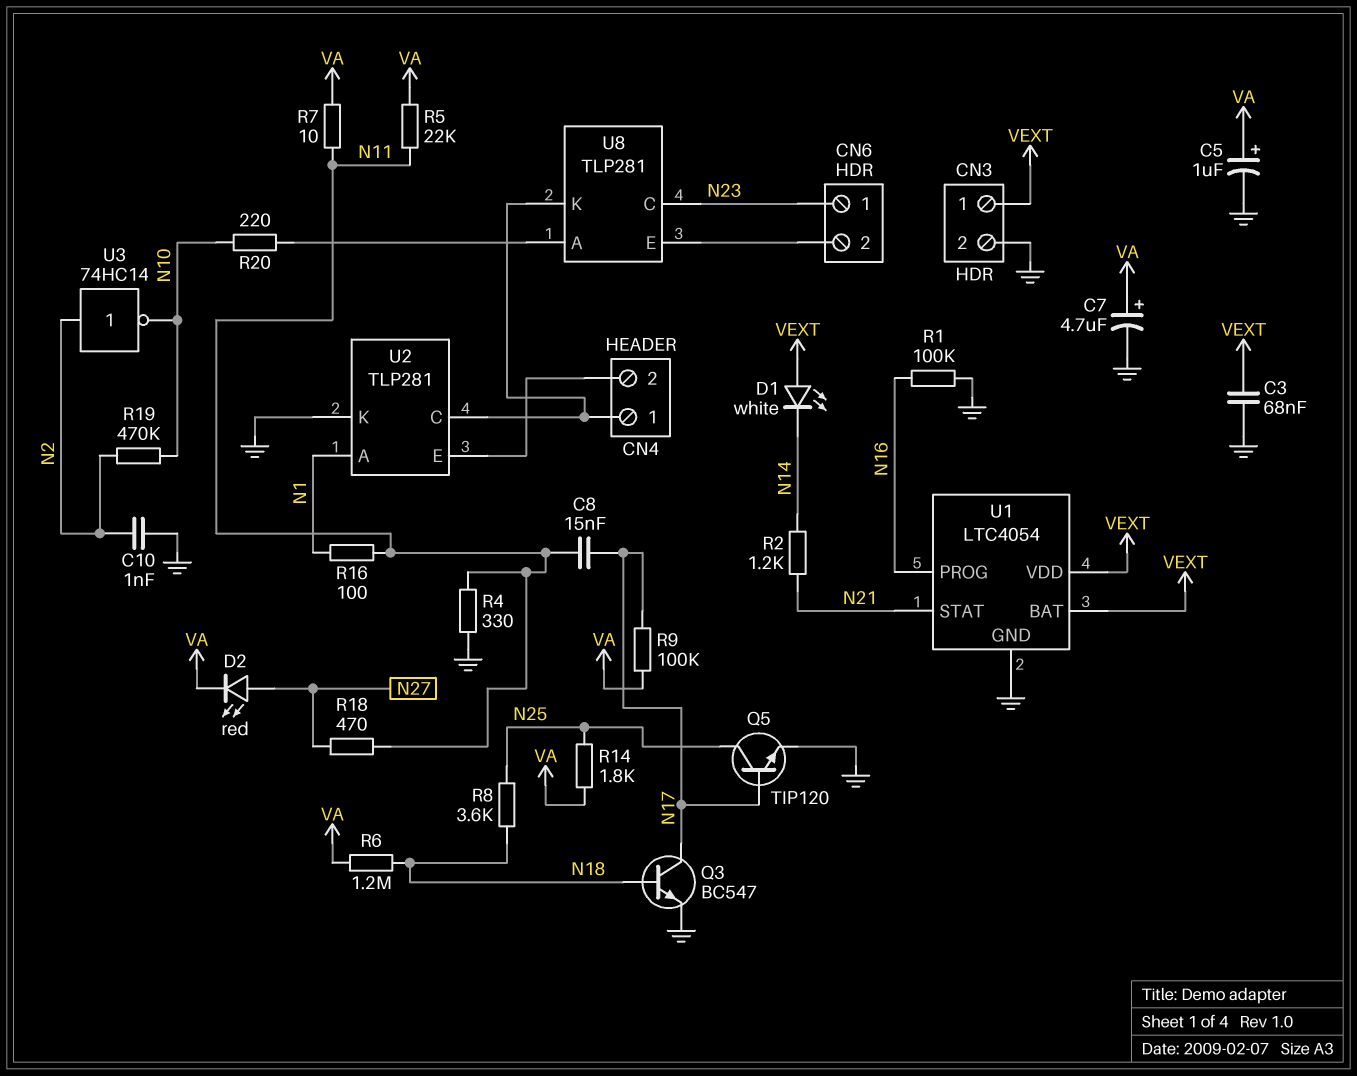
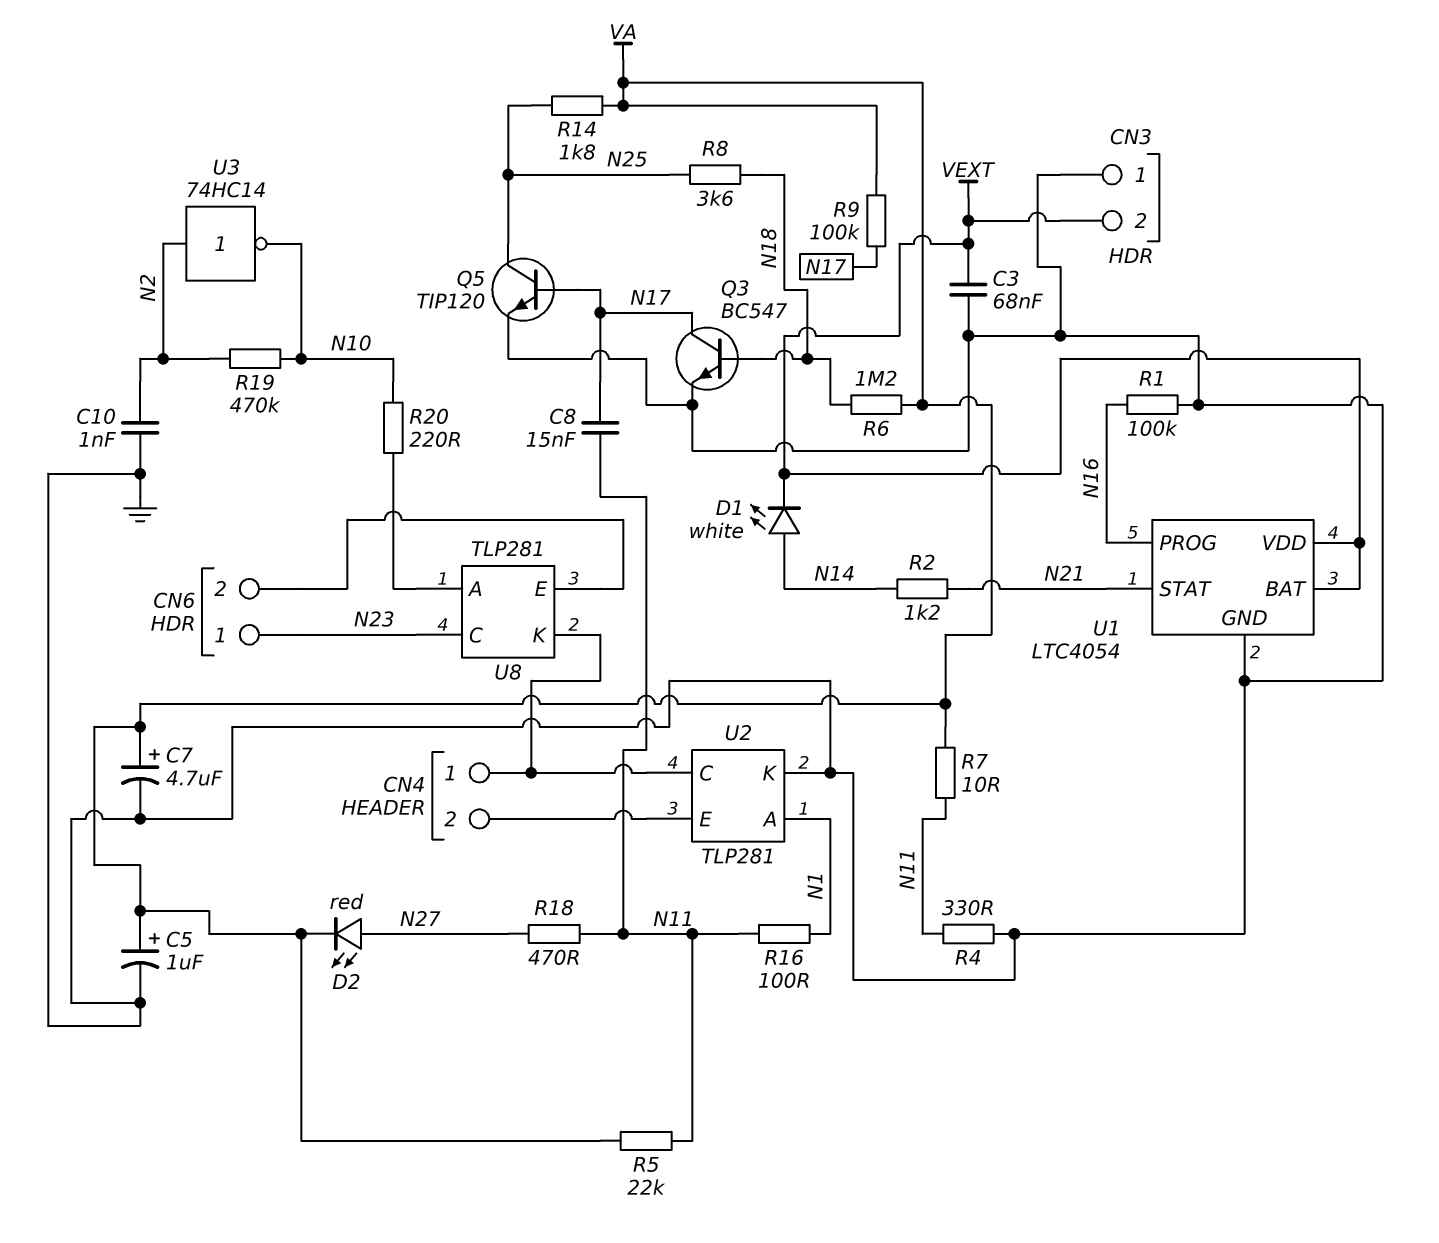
CN3 pin 1: VEXT -> GND
CN3 pin 2: GND -> VEXT
D1: LED white (A VEXT, K N14) -> LED white (A N14, K VEXT)

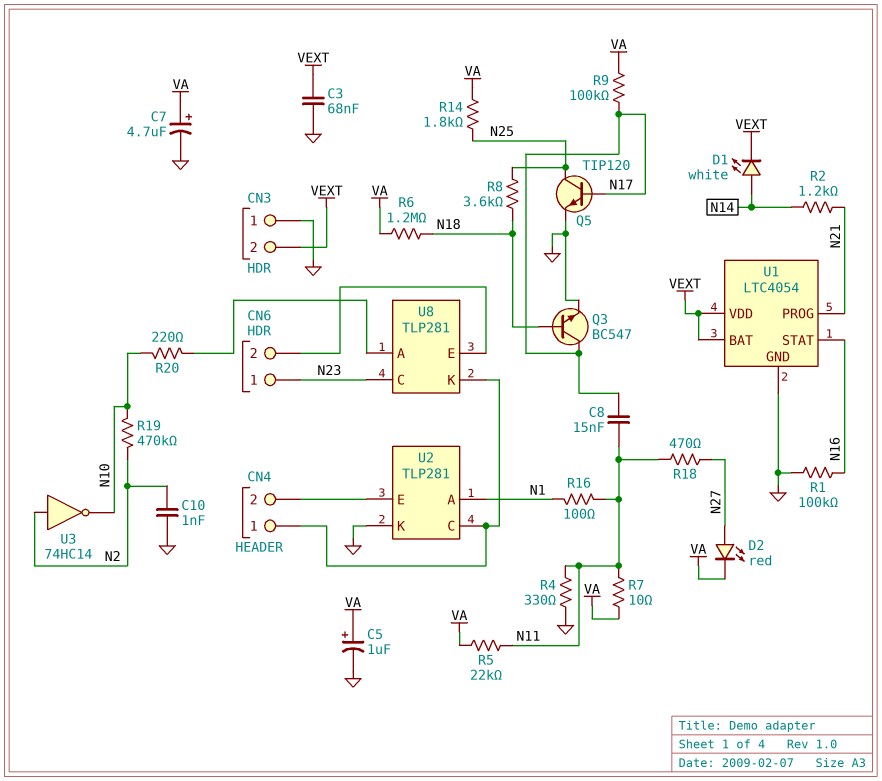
U1 pin PROG: N16 -> N21
U1 pin STAT: N21 -> N16

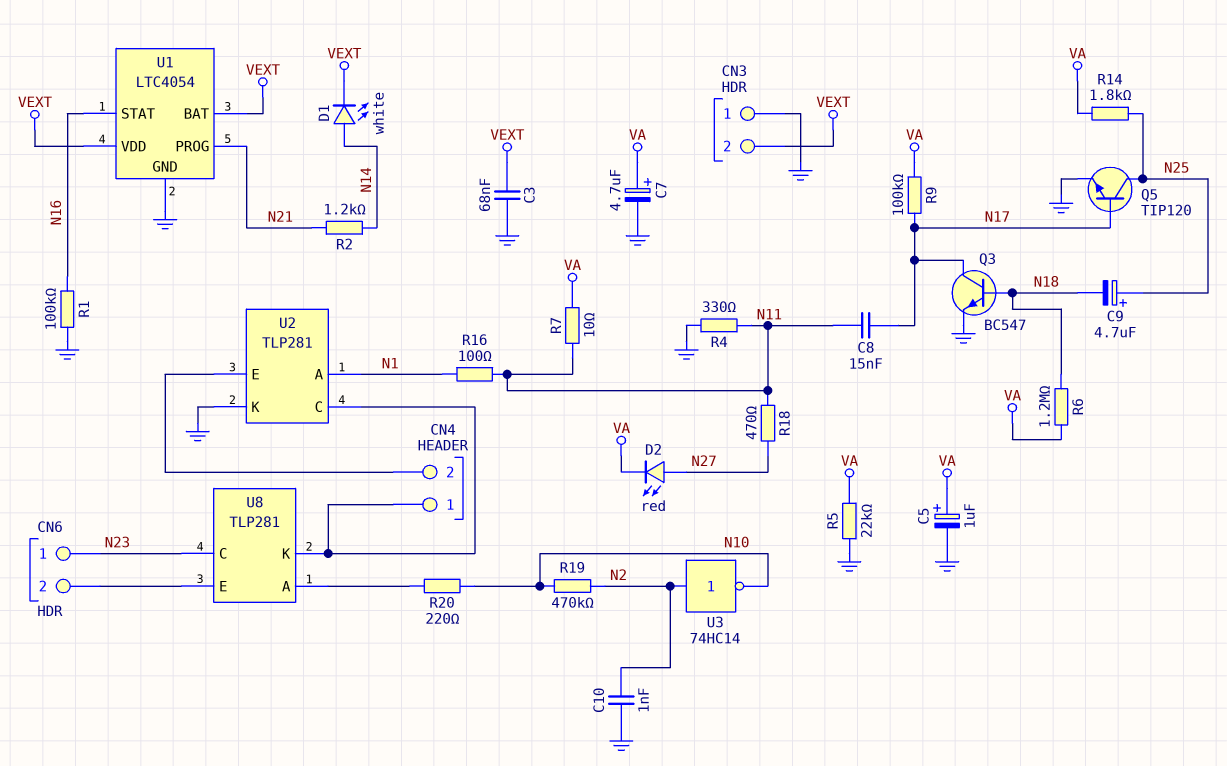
C9: none -> 4.7uF (plus N25, minus N18)
R5: 22k (N11, VA) -> 22k (GND, VA)
R8: 3.6k (N18, N25) -> none

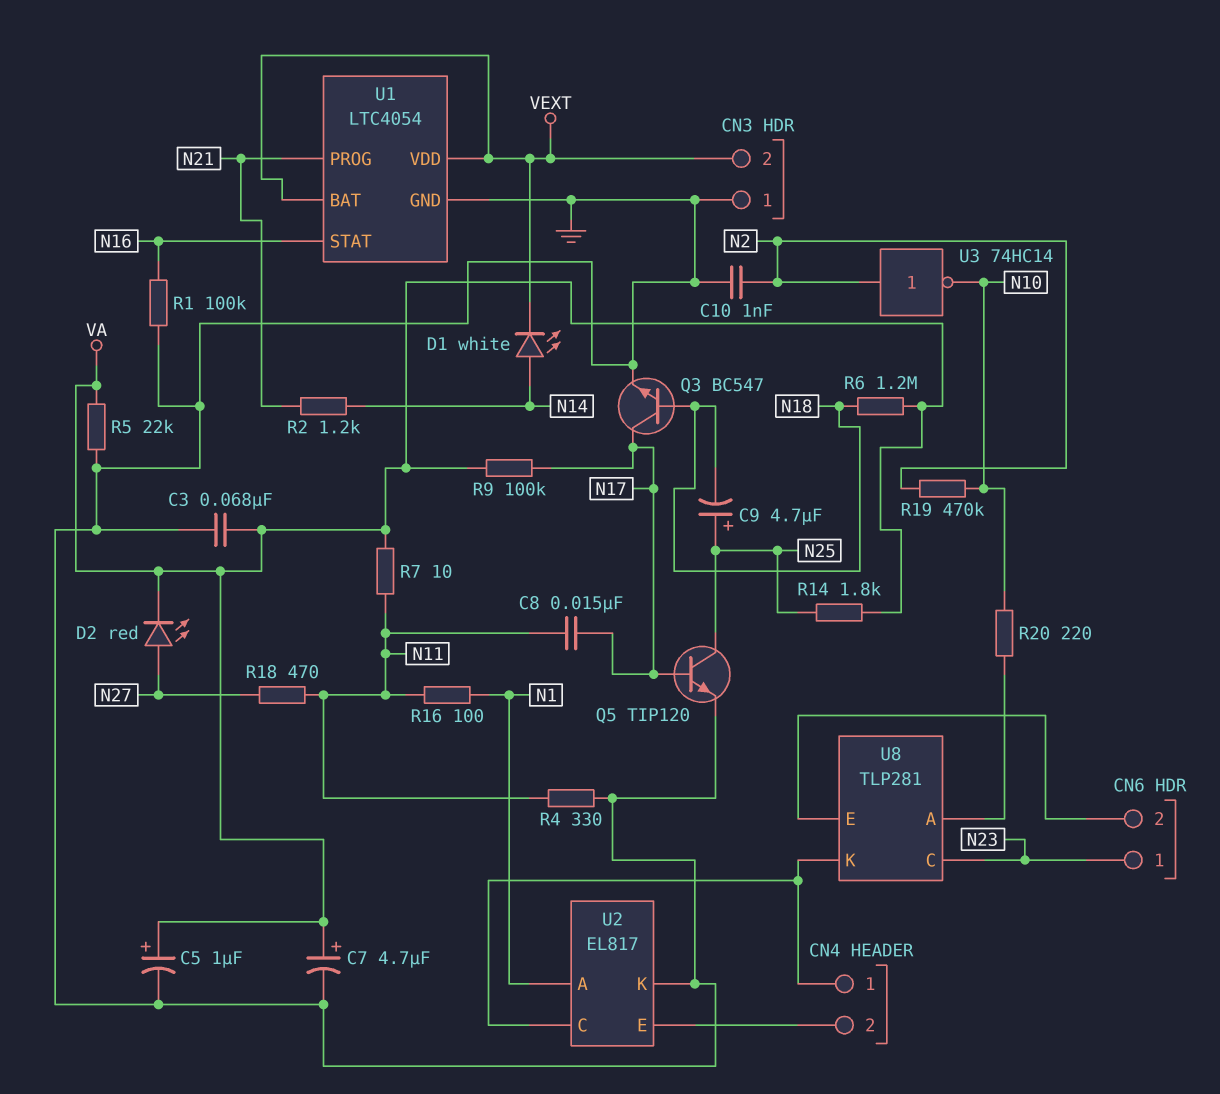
C3: 68nF (GND, VEXT) -> 68nF (GND, VA)
U2: TLP281 -> EL817

